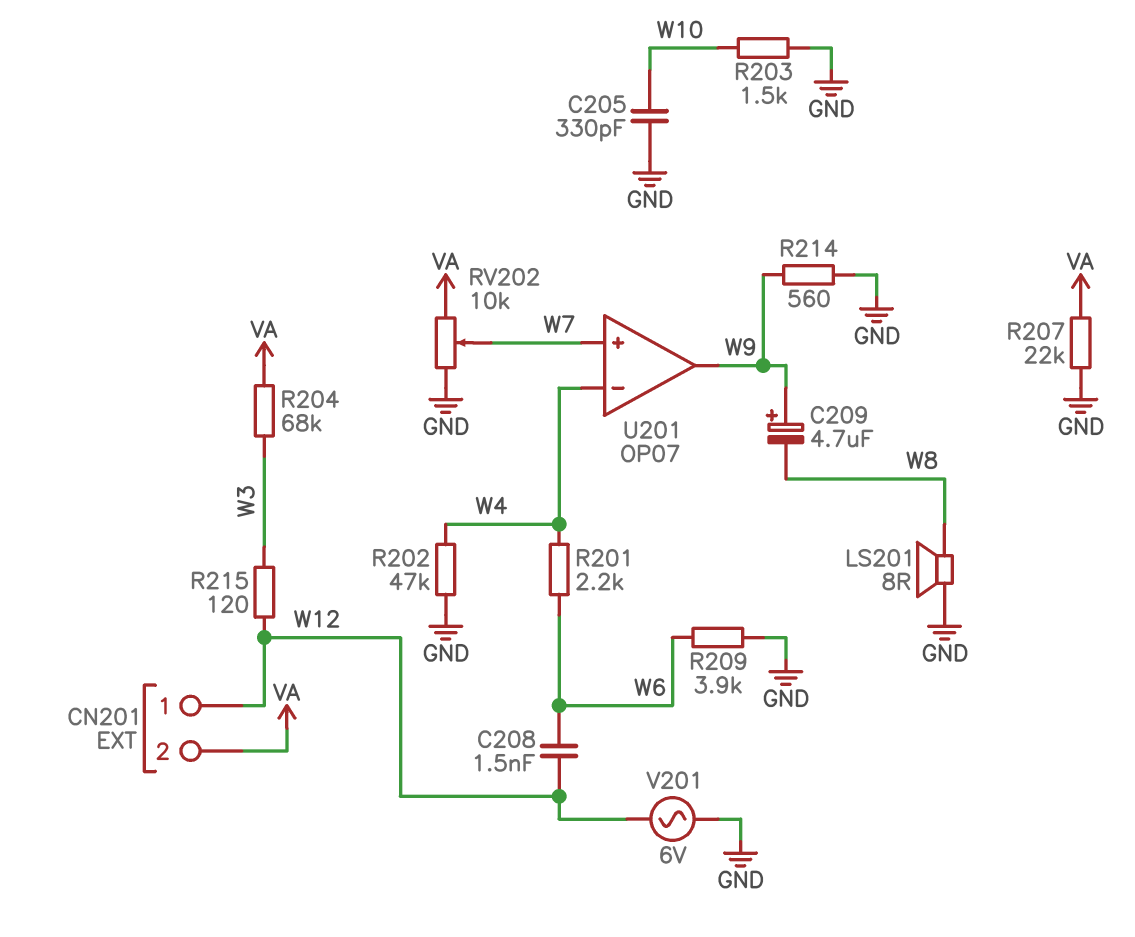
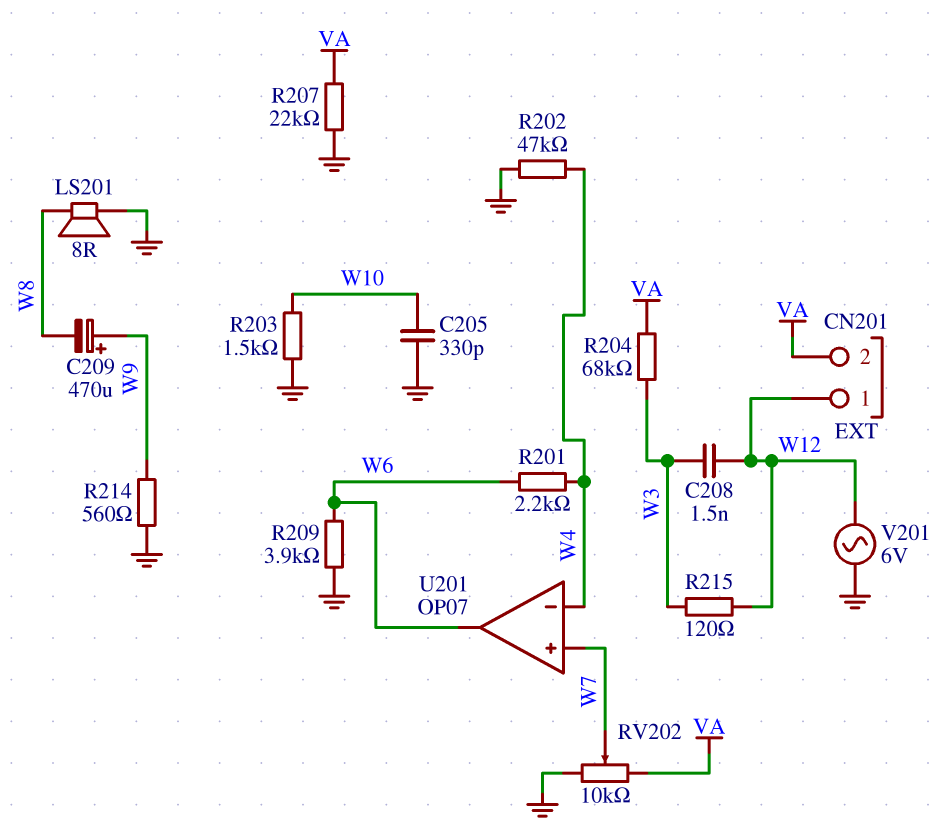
C208: 1.5nF (W6, W12) -> 1.5nF (W3, W12)
C209: 4.7uF (plus W9, minus W8) -> 470uF (plus W9, minus W8)
U201 pin out: W9 -> W6

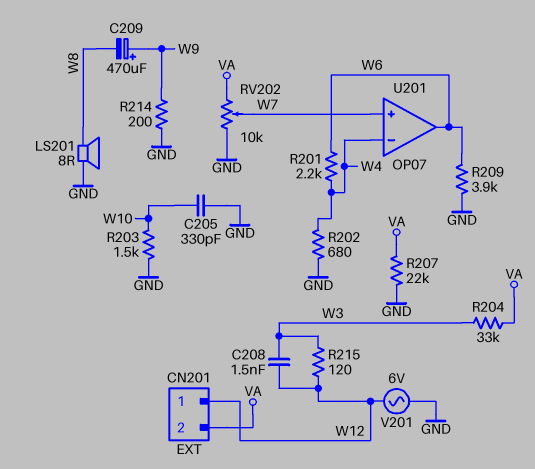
R202: 47k (GND, W4) -> 680 (GND, W4)
R204: 68k (VA, W3) -> 33k (VA, W3)
R214: 560 (GND, W9) -> 200 (GND, W9)

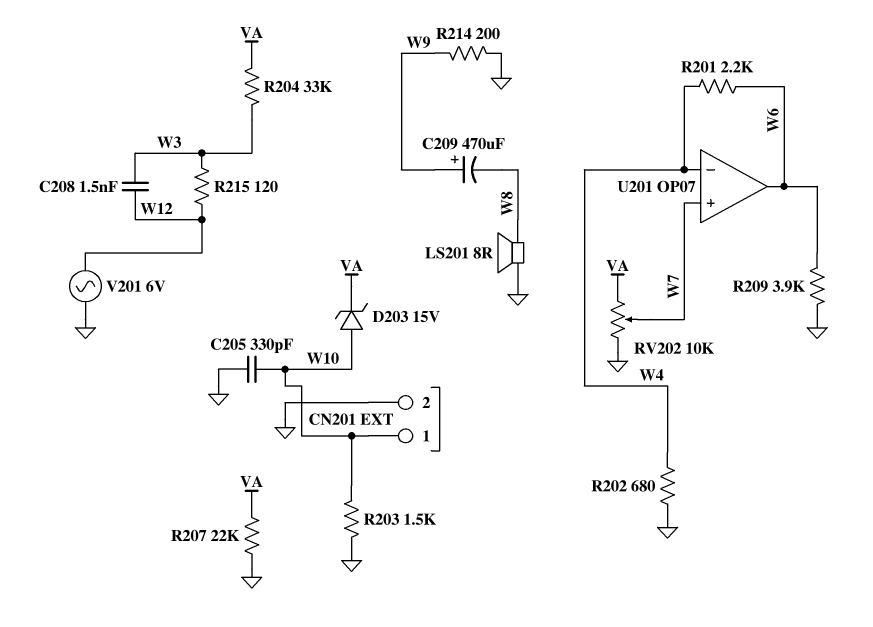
CN201 pin 1: W12 -> W10
CN201 pin 2: VA -> GND
D203: none -> zener 15V (A W10, K VA)

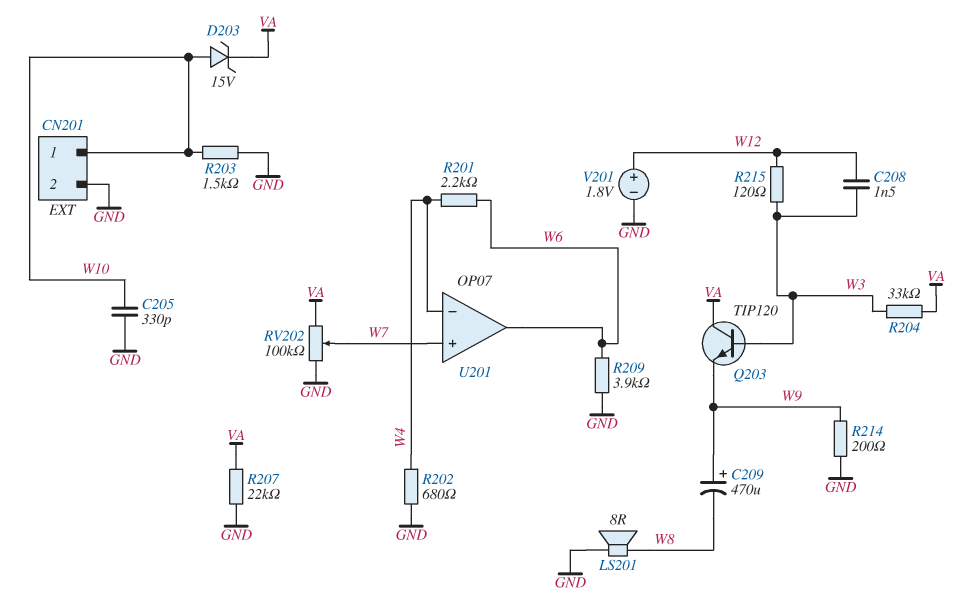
Q203: none -> NPN TIP120 (B W3, C VA, E W9)
RV202: 10k (GND, VA, wiper W7) -> 100k (GND, VA, wiper W7)
V201: AC 6V (GND, W12) -> 1.8V (plus W12, minus GND)

